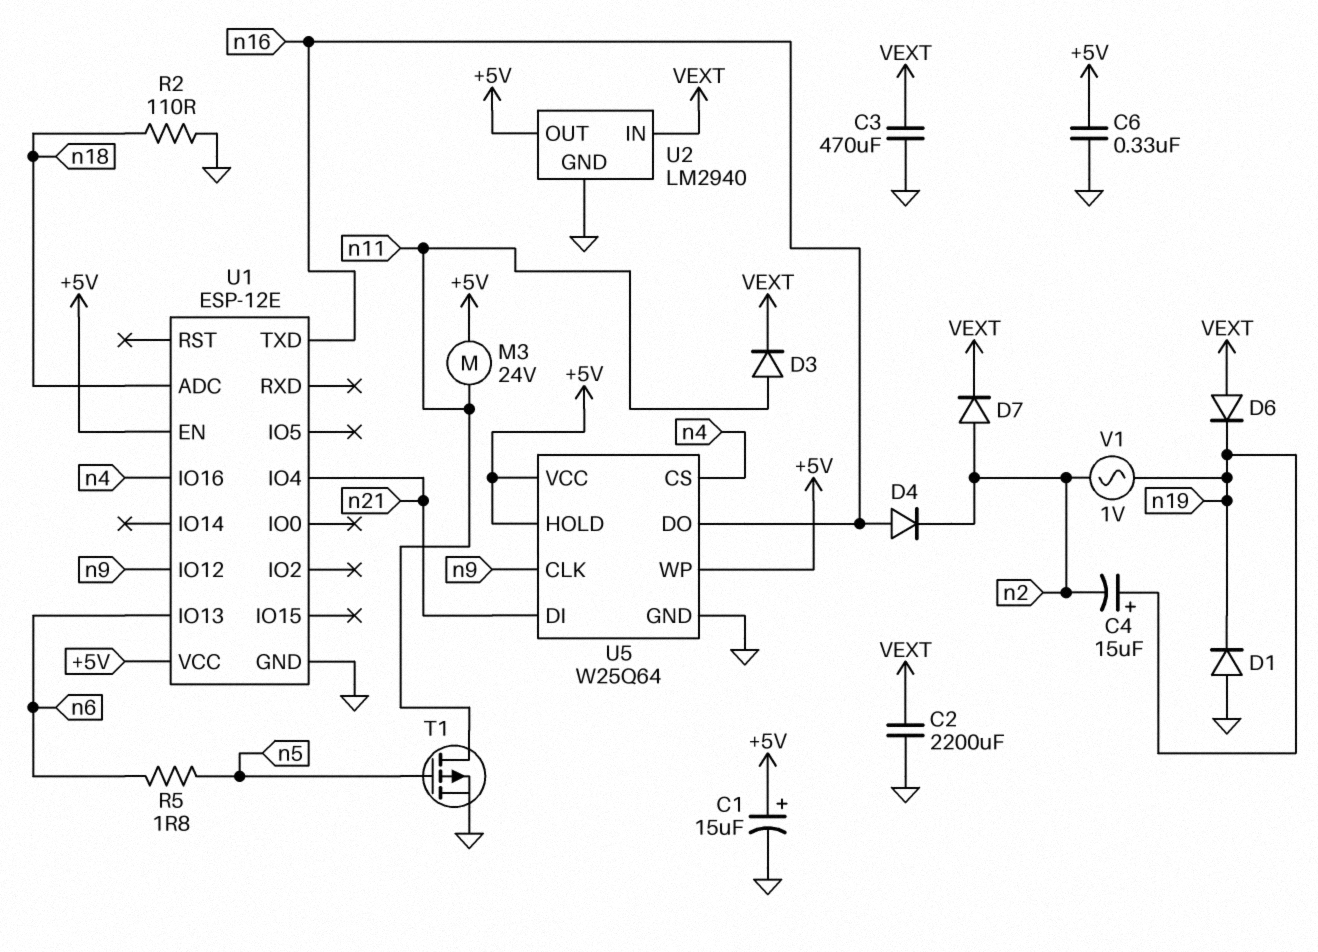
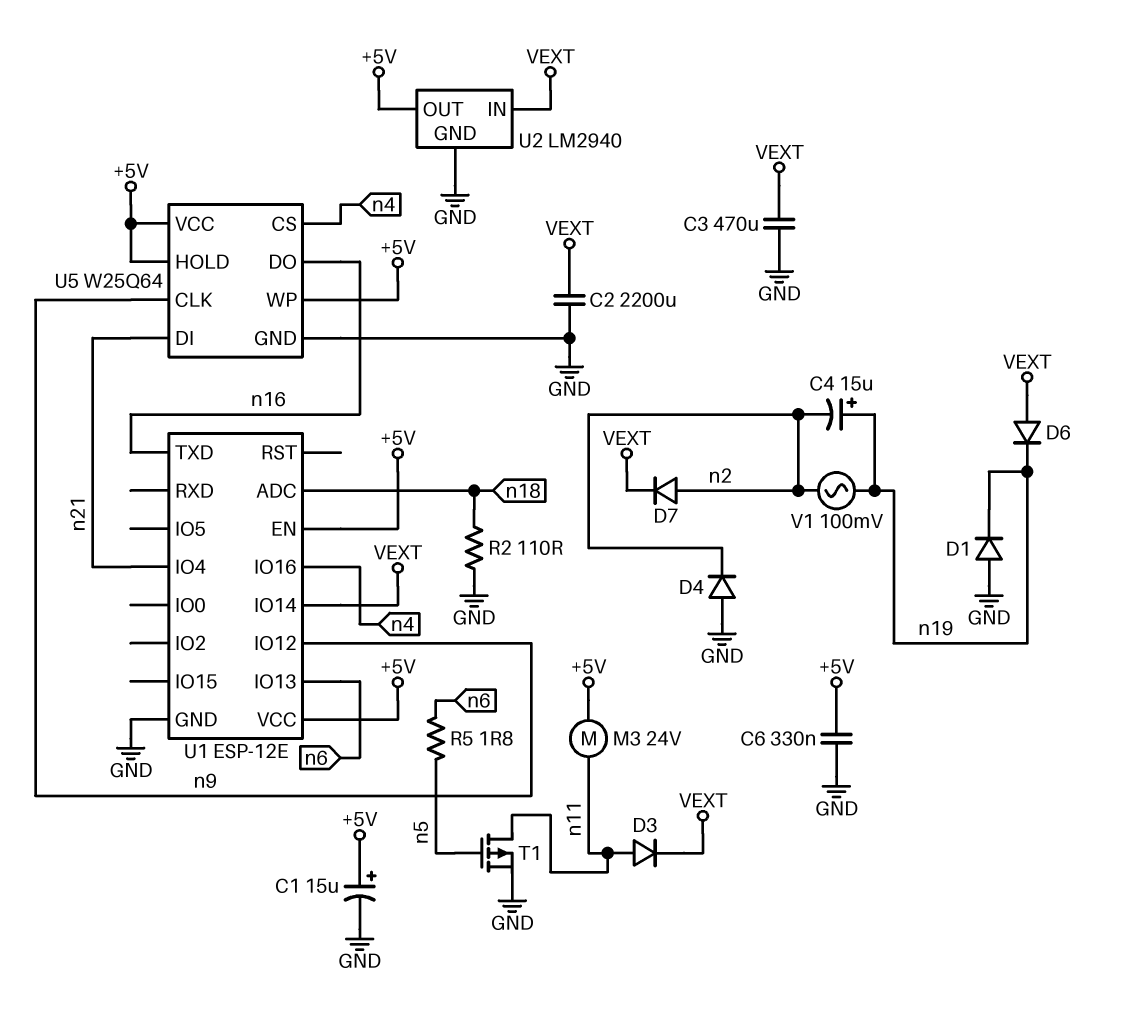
D4: diode (A n16, K n2) -> diode (A GND, K n2)
U1 pin IO14: none -> VEXT
V1: AC 1V (n2, n19) -> AC 100mV (n2, n19)

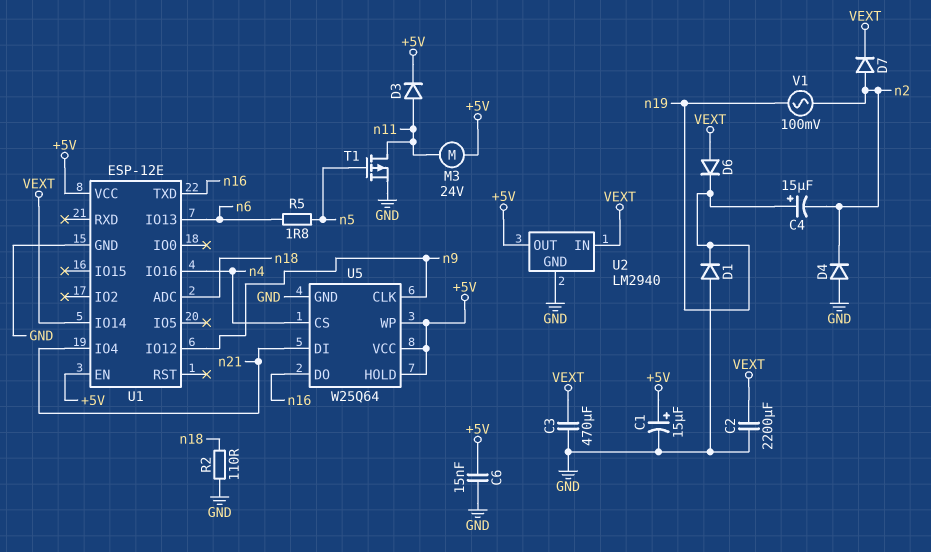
C6: 330nF (+5V, GND) -> 15nF (+5V, GND)
D3: diode (A n11, K VEXT) -> diode (A n11, K +5V)

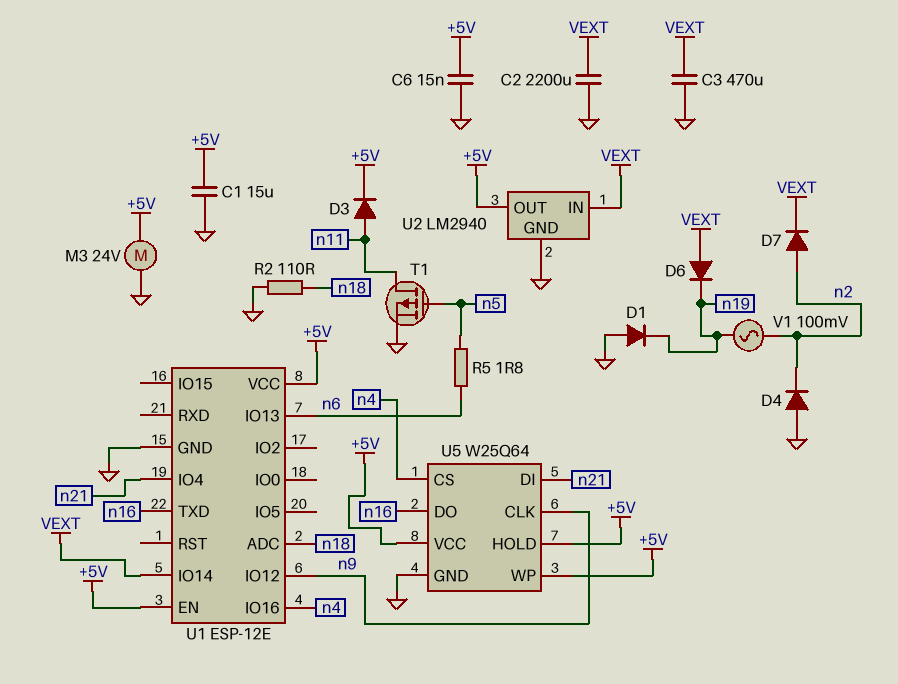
C1: 15uF (plus +5V, minus GND) -> 15uF (+5V, GND)
C4: 15uF (plus n19, minus n2) -> none
M3: motor 24V (+5V, n11) -> motor 24V (+5V, GND)

